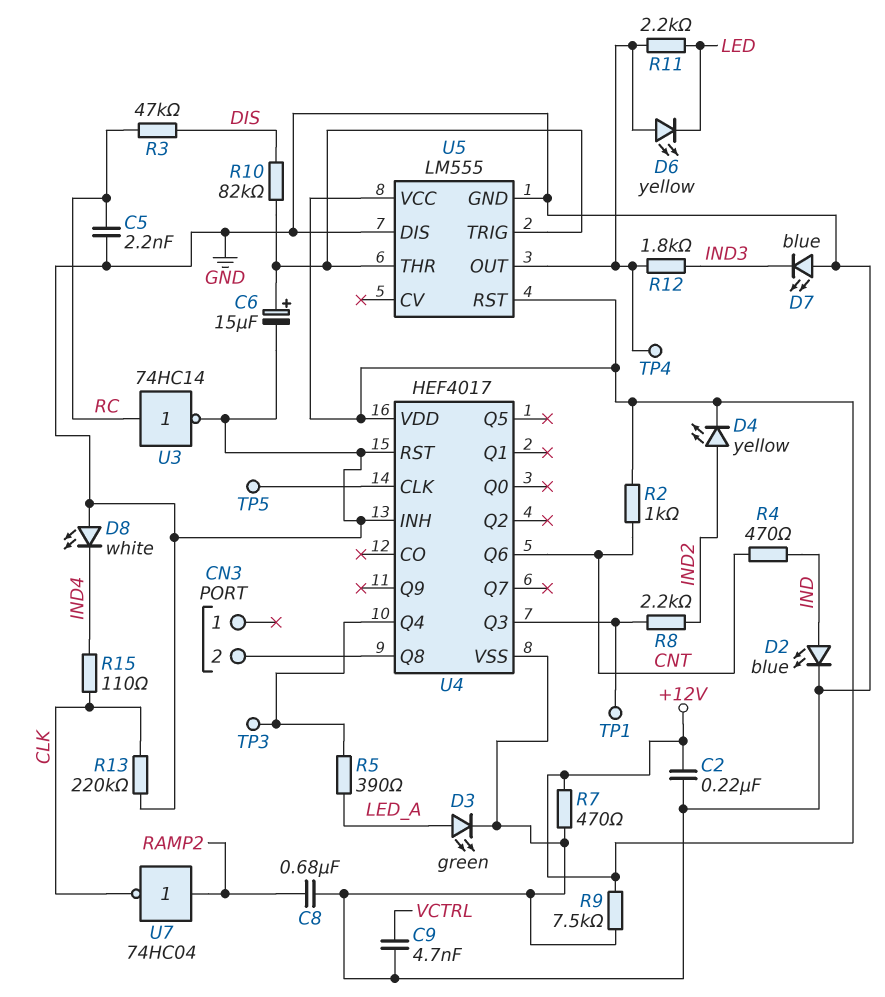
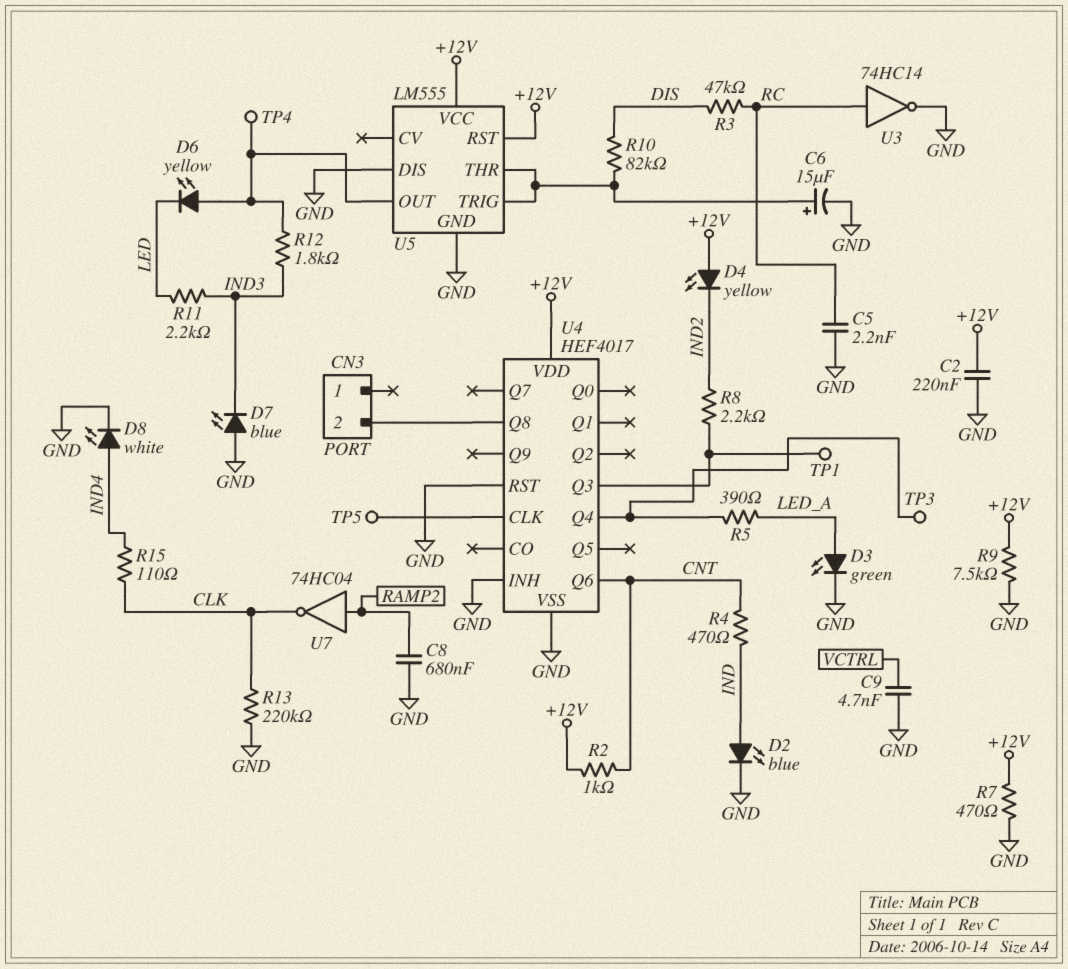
D4: LED yellow (A IND2, K +12V) -> LED yellow (A +12V, K IND2)
D8: LED white (A GND, K IND4) -> LED white (A IND4, K GND)
R11: 2.2k (LED, U5/OUT) -> 2.2k (IND3, LED)

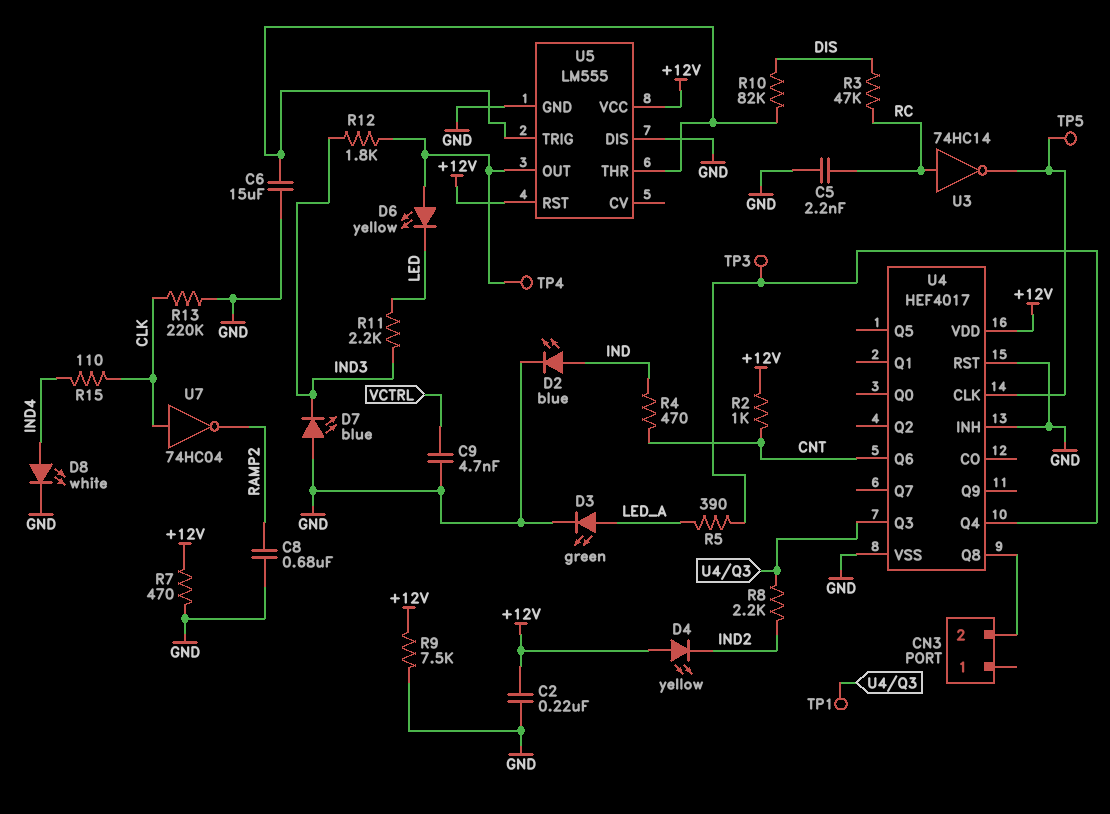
C6: 15uF (plus U5/THR, minus GND) -> 15uF (GND, U5/THR)
U3: NOT 74HC14 (in RC, out GND) -> NOT 74HC14 (in RC, out U4/CLK)
U7: NOT 74HC04 (in RAMP2, out CLK) -> NOT 74HC04 (in CLK, out RAMP2)

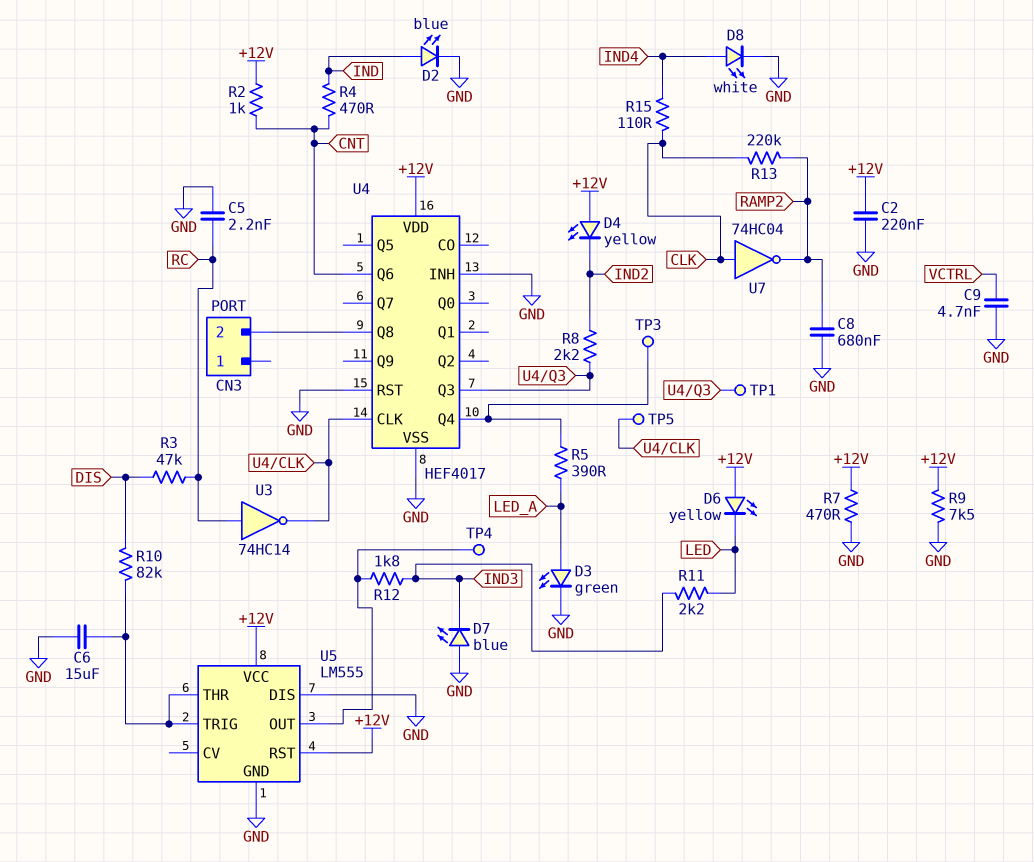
D6: LED yellow (A U5/OUT, K LED) -> LED yellow (A +12V, K LED)
R13: 220k (CLK, GND) -> 220k (CLK, RAMP2)

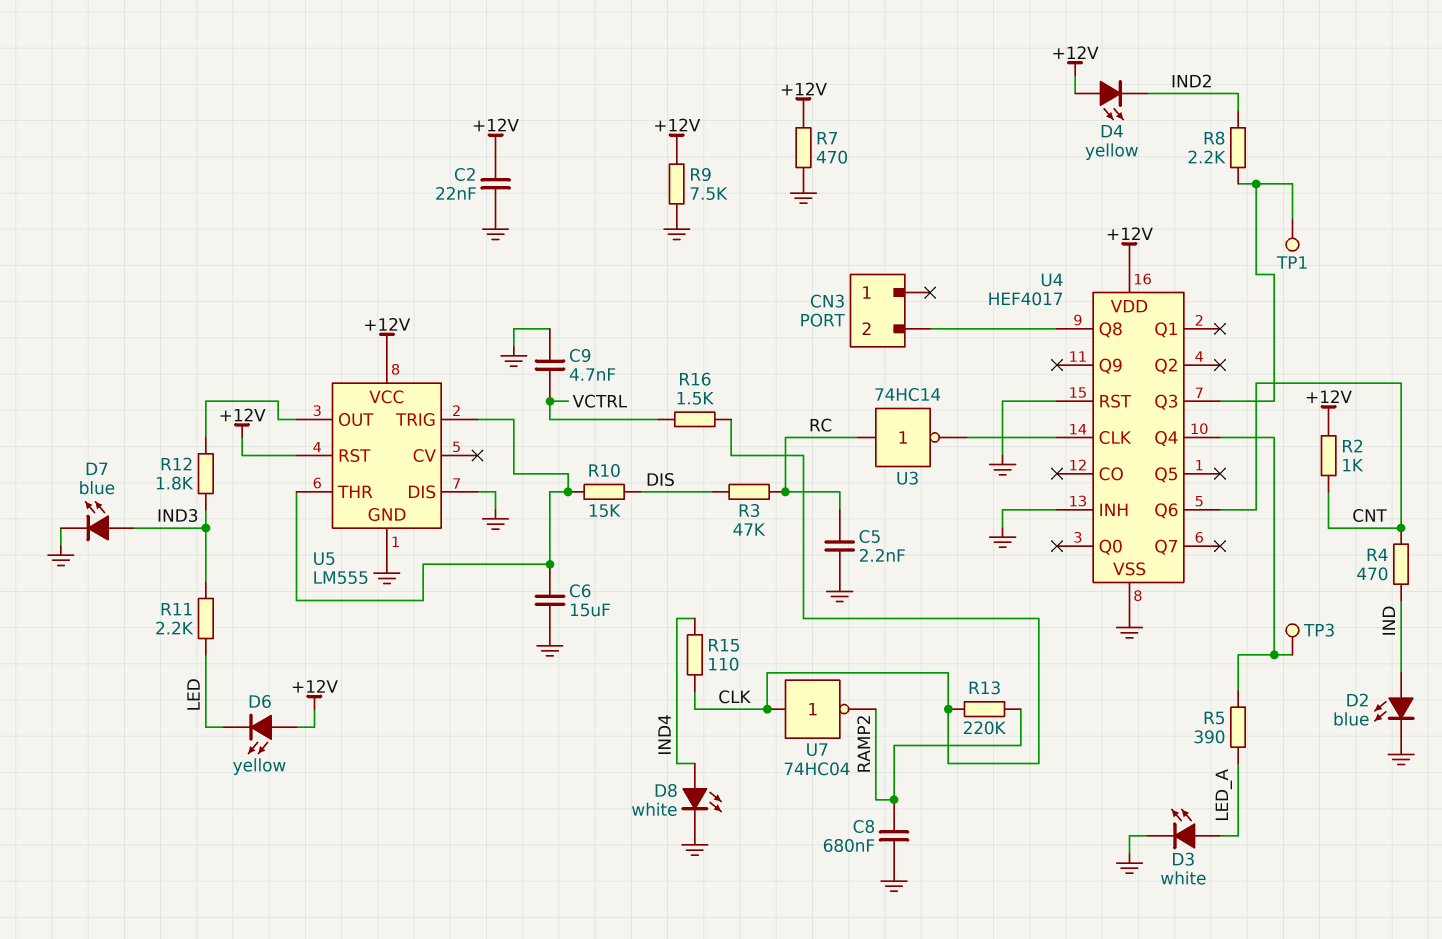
C2: 220nF (+12V, GND) -> 22nF (+12V, GND)
D3: LED green (A LED_A, K GND) -> LED white (A LED_A, K GND)
D7: LED blue (A GND, K IND3) -> LED blue (A IND3, K GND)
R10: 82k (DIS, U5/THR) -> 15k (DIS, U5/THR)
R16: none -> 1.5k (CLK, VCTRL)
TP4: test point (U5/OUT) -> none
TP5: test point (U4/CLK) -> none

